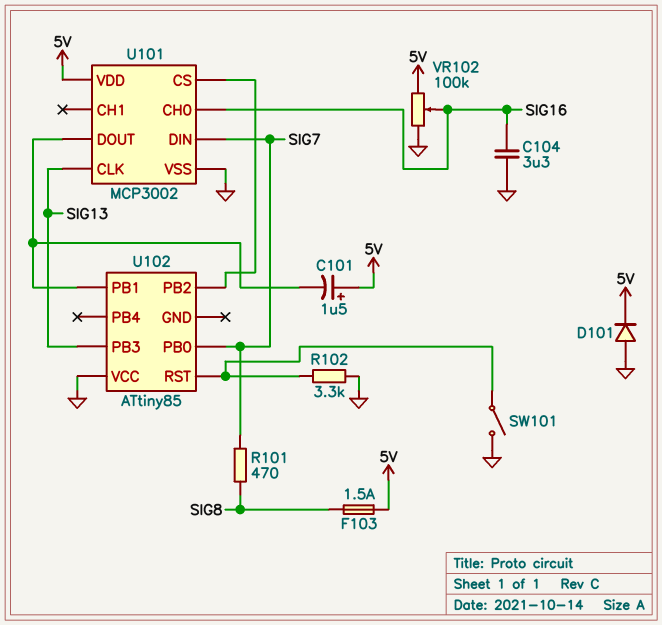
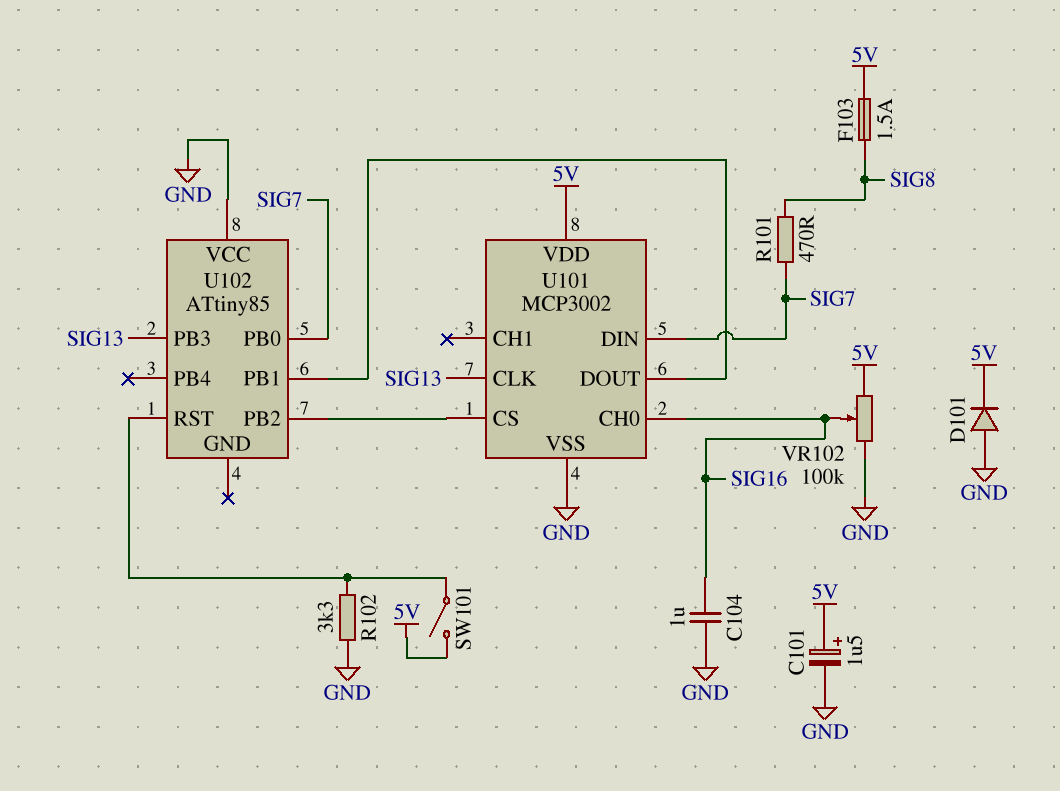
C101: 1.5uF (plus 5V, minus U101/DOUT) -> 1.5uF (plus 5V, minus GND)
C104: 3.3uF (GND, SIG16) -> 1uF (GND, SIG16)
SW101: switch (GND, U102/RST) -> switch (5V, U102/RST)

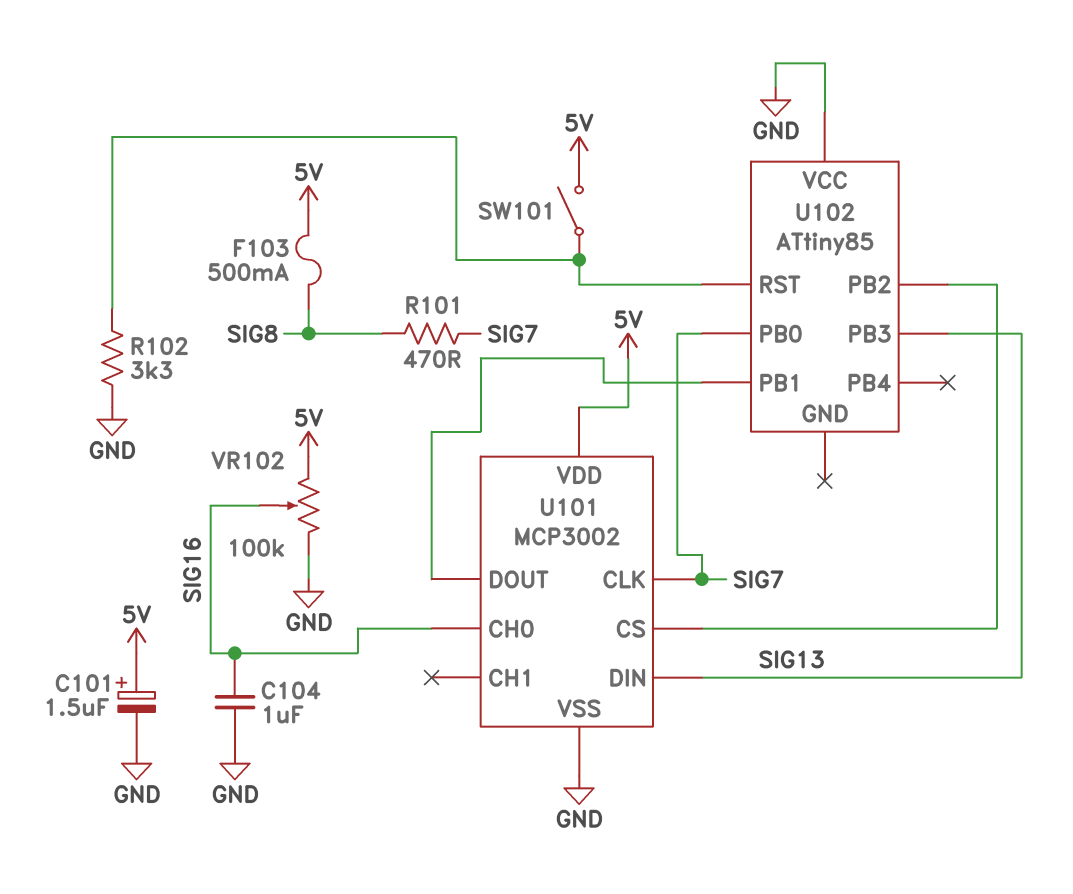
D101: diode (A GND, K 5V) -> none
F103: 1.5A (5V, SIG8) -> 500mA (5V, SIG8)
U101 pin CLK: SIG13 -> SIG7
U101 pin DIN: SIG7 -> SIG13

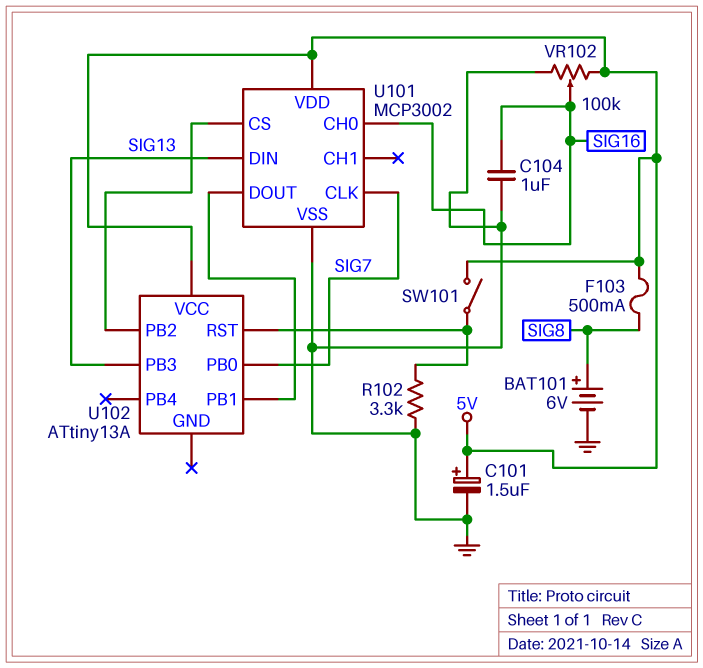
BAT101: none -> 6V (plus SIG8, minus GND)
R101: 470 (SIG7, SIG8) -> none
U102: ATtiny85 -> ATtiny13A
U102 pin VCC: GND -> 5V

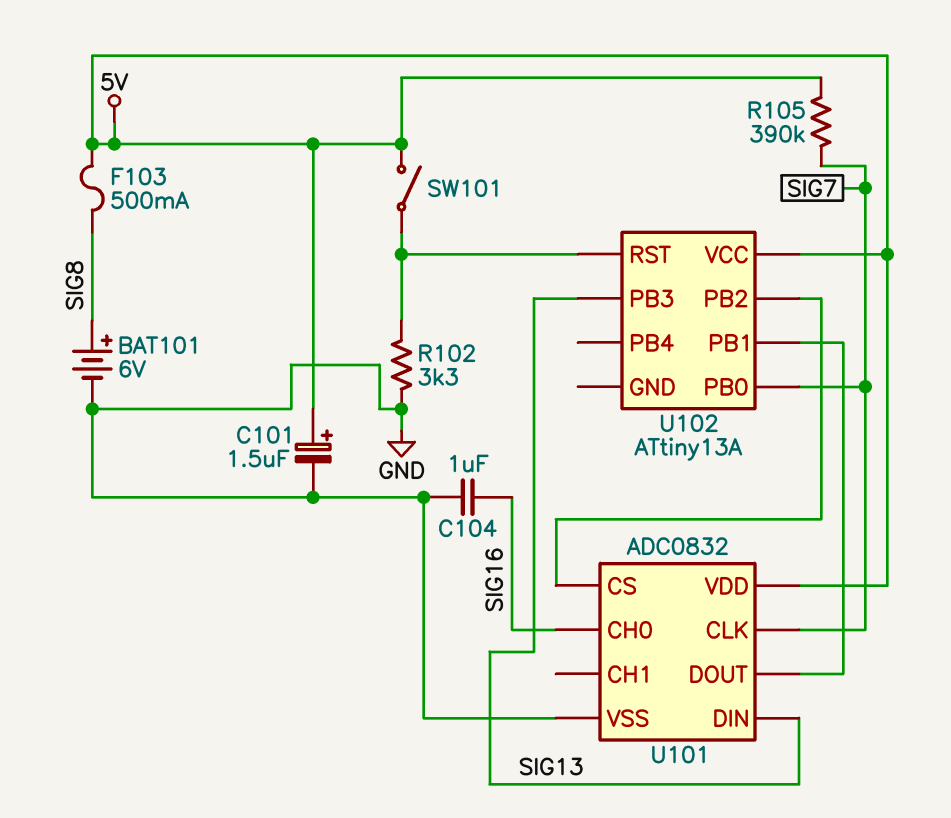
R105: none -> 390k (5V, SIG7)
U101: MCP3002 -> ADC0832
VR102: 100k (5V, GND, wiper SIG16) -> none

